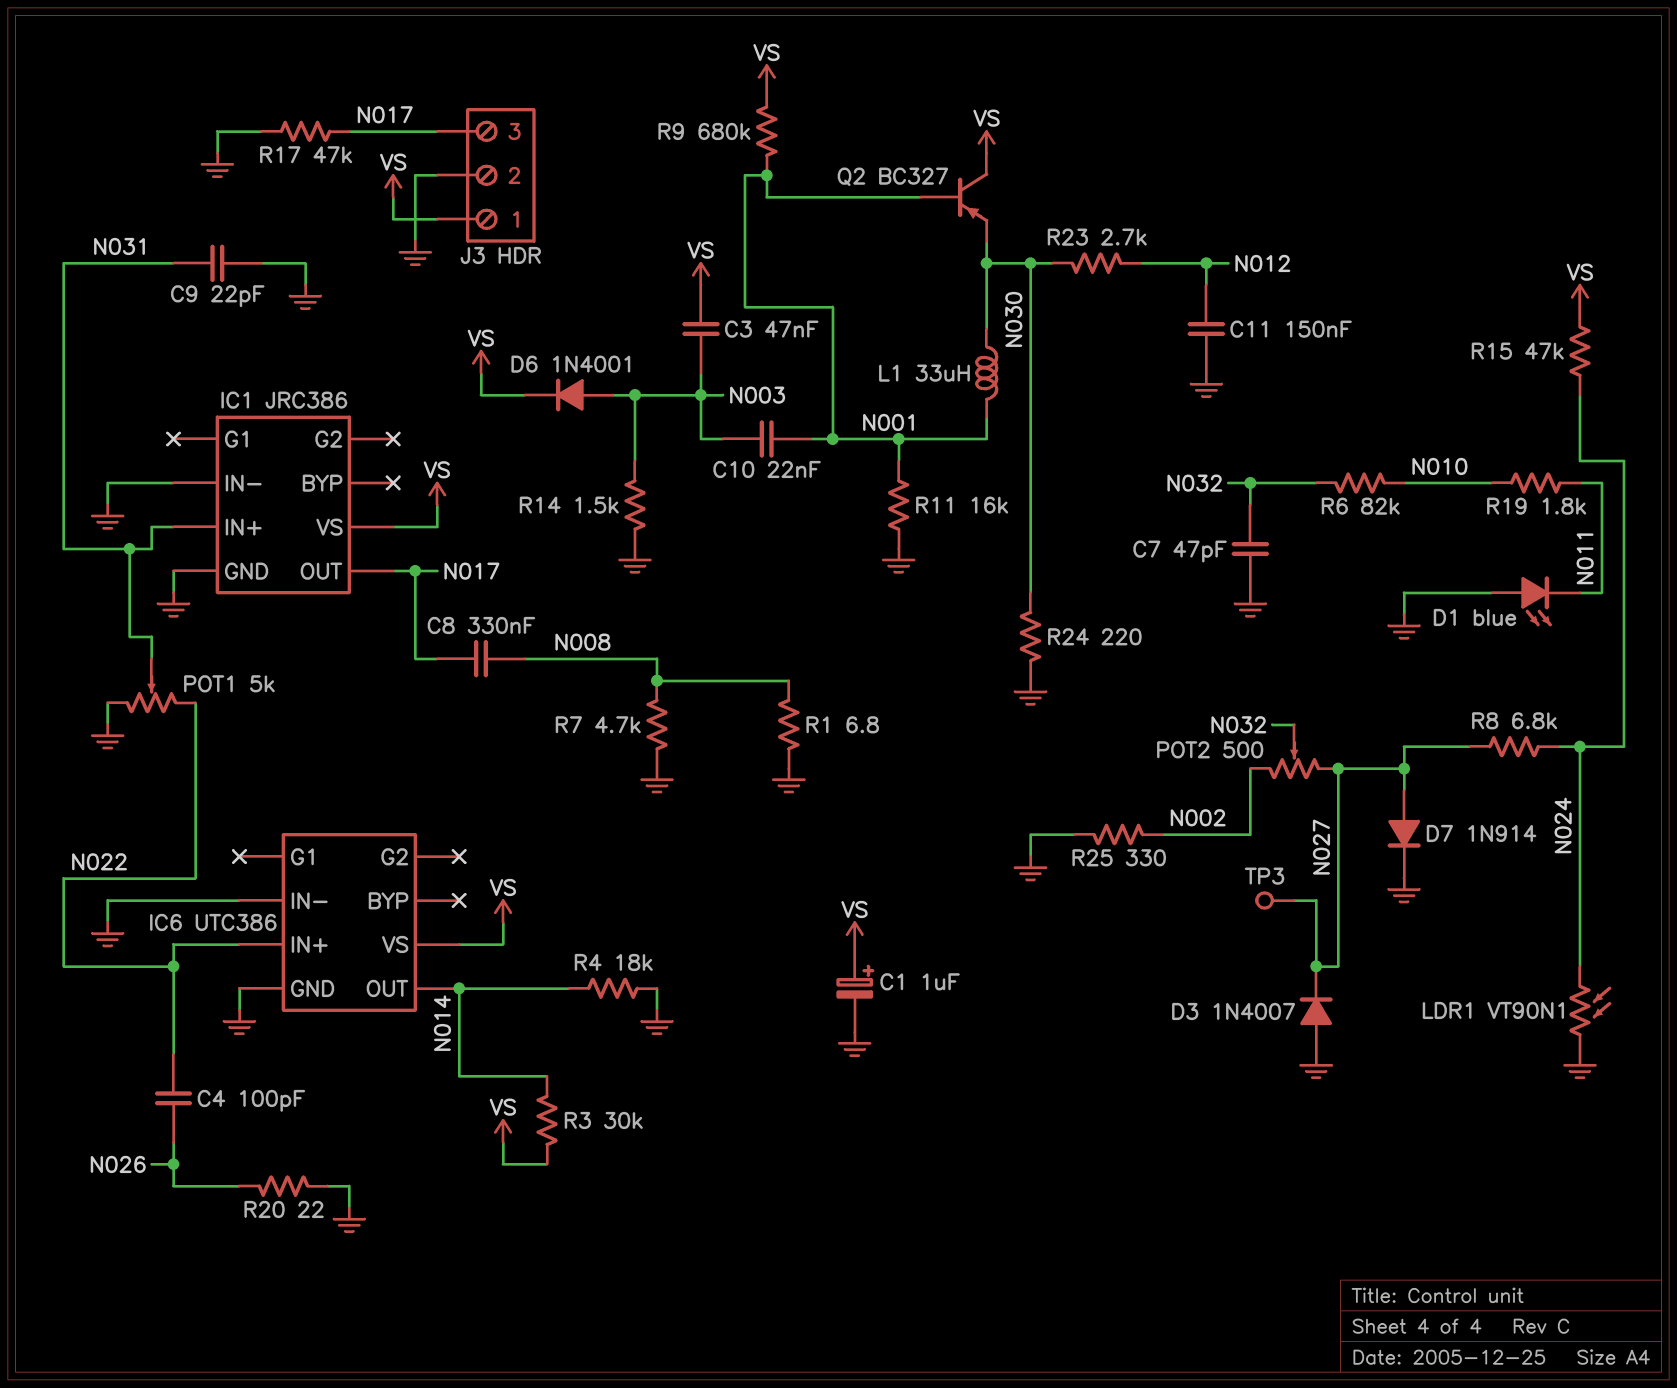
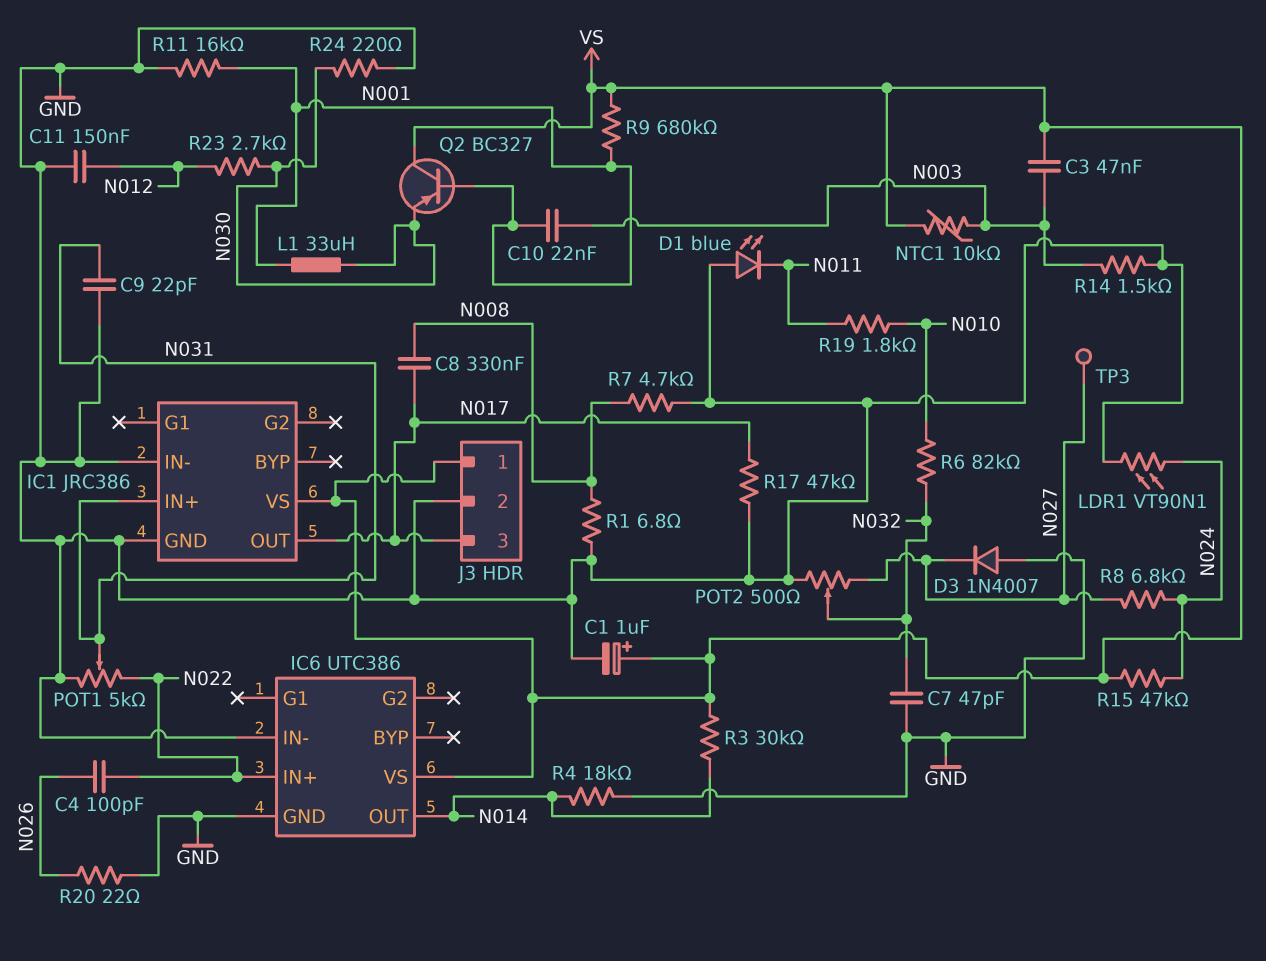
D6: diode 1N4001 (A N003, K VS) -> none
D7: diode 1N914 (A N027, K GND) -> none
NTC1: none -> 10k (N003, VS)
POT2: 500 (N002, N027, wiper N032) -> 500 (GND, N027, wiper N032)
R25: 330 (GND, N002) -> none

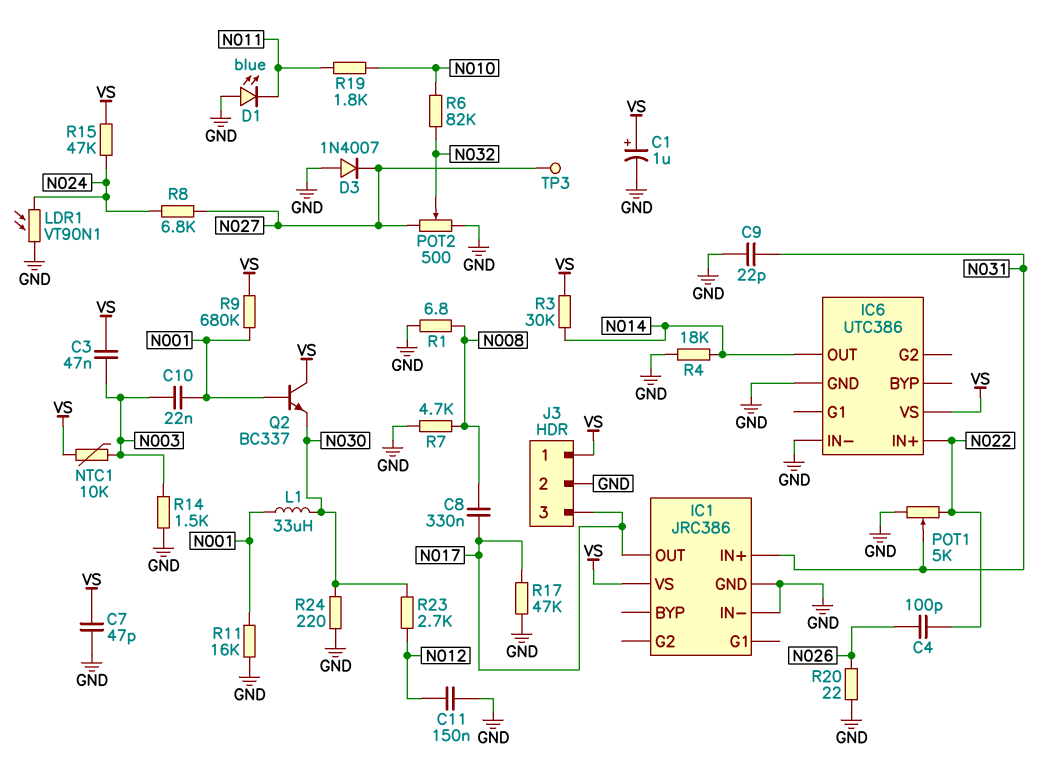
C7: 47pF (GND, N032) -> 47pF (GND, VS)
Q2: PNP BC327 (B N001, C VS, E N030) -> NPN BC337 (B N001, C VS, E N030)

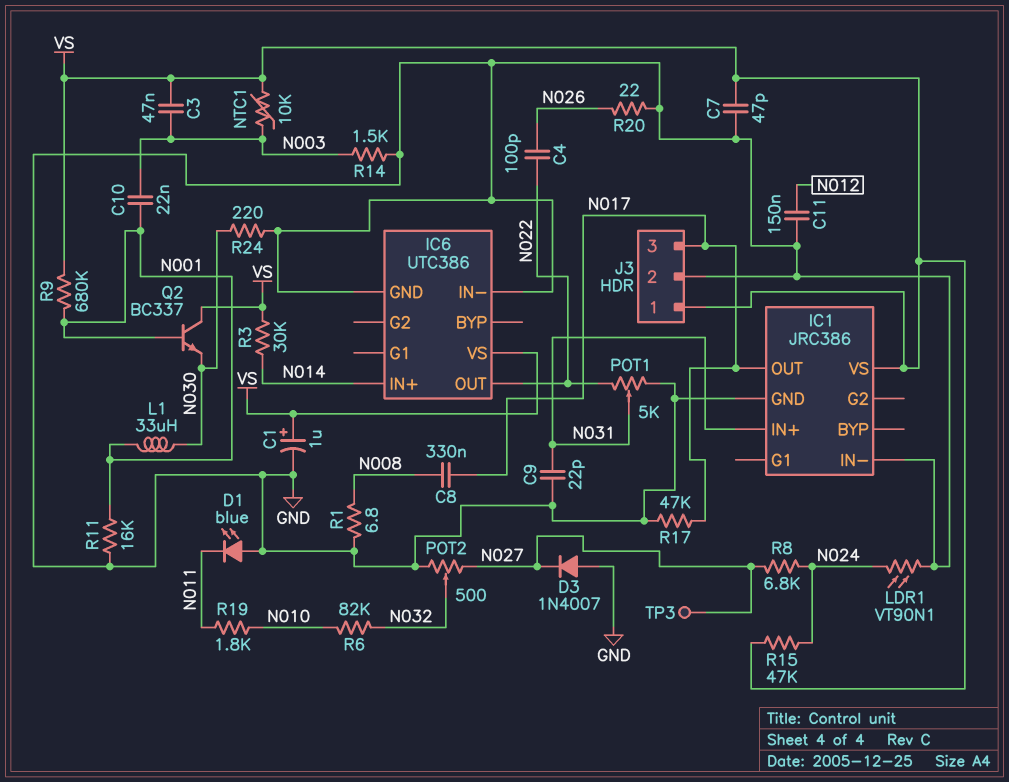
IC6 pin IN+: N022 -> N014
IC6 pin OUT: N014 -> N022
R4: 18k (GND, N014) -> none
R7: 4.7k (GND, N008) -> none
R23: 2.7k (N012, N030) -> none

